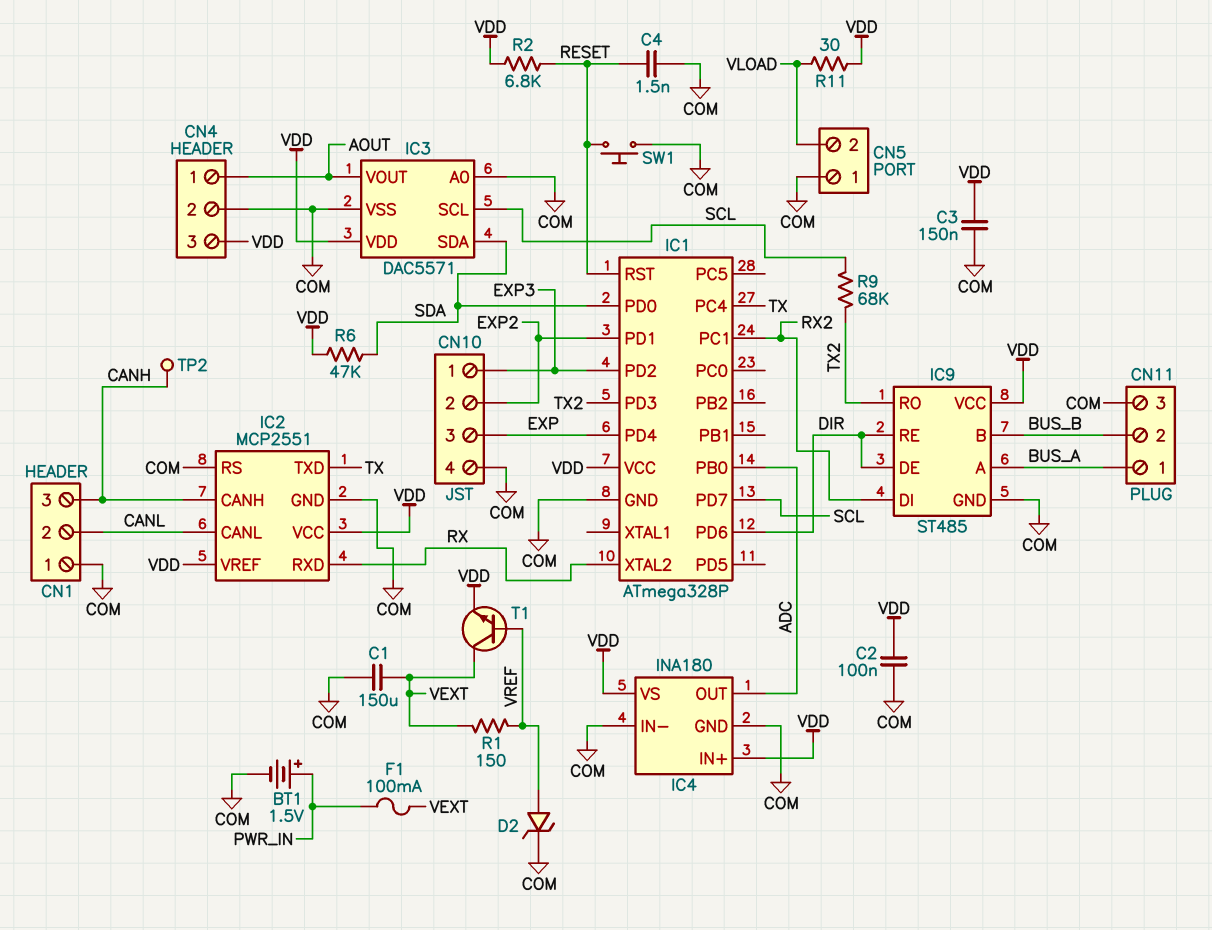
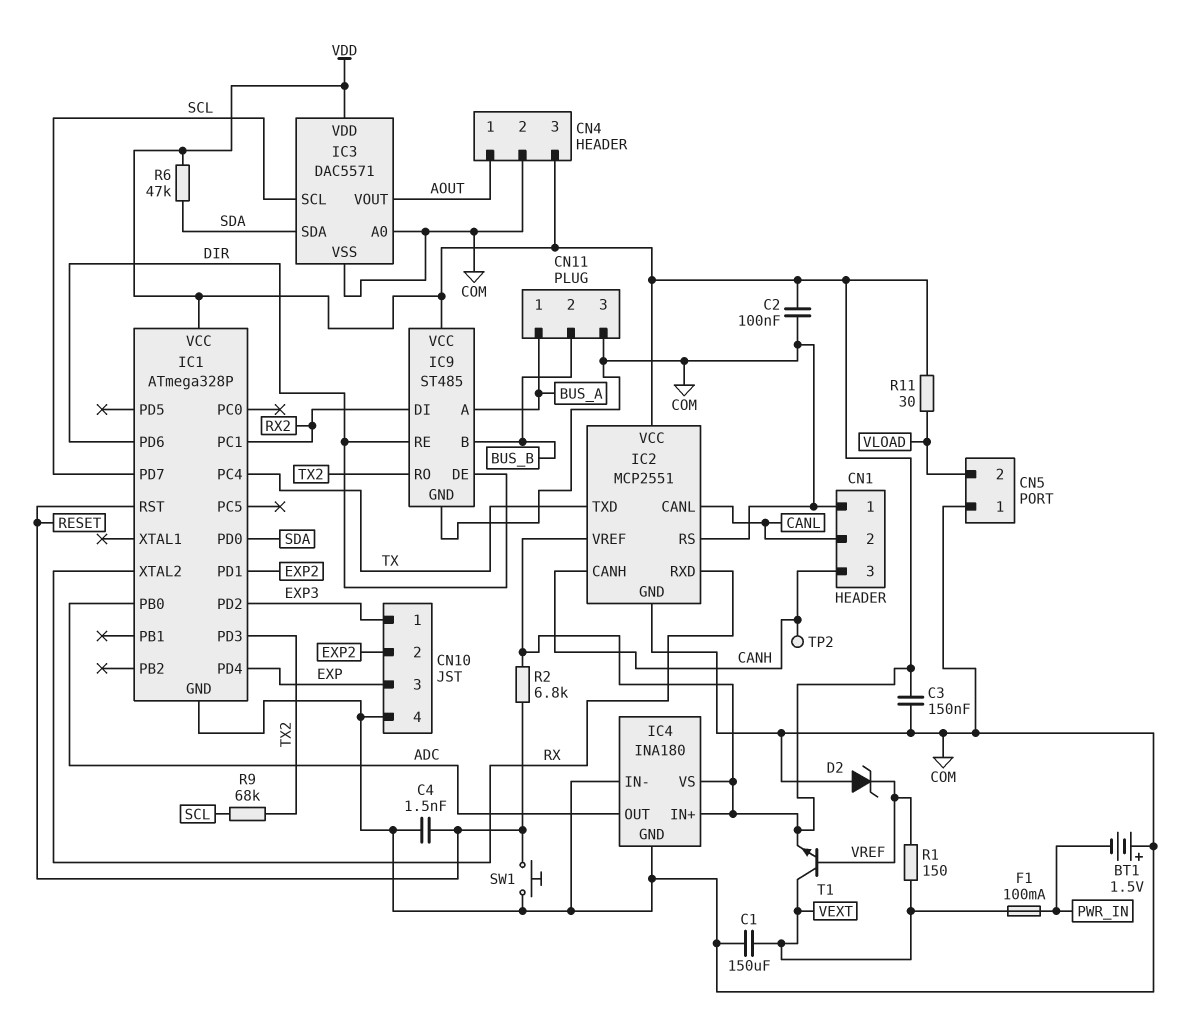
BT1: 1.5V (plus PWR_IN, minus COM) -> 1.5V (plus COM, minus PWR_IN)
D2: zener (A VREF, K COM) -> zener (A COM, K VREF)

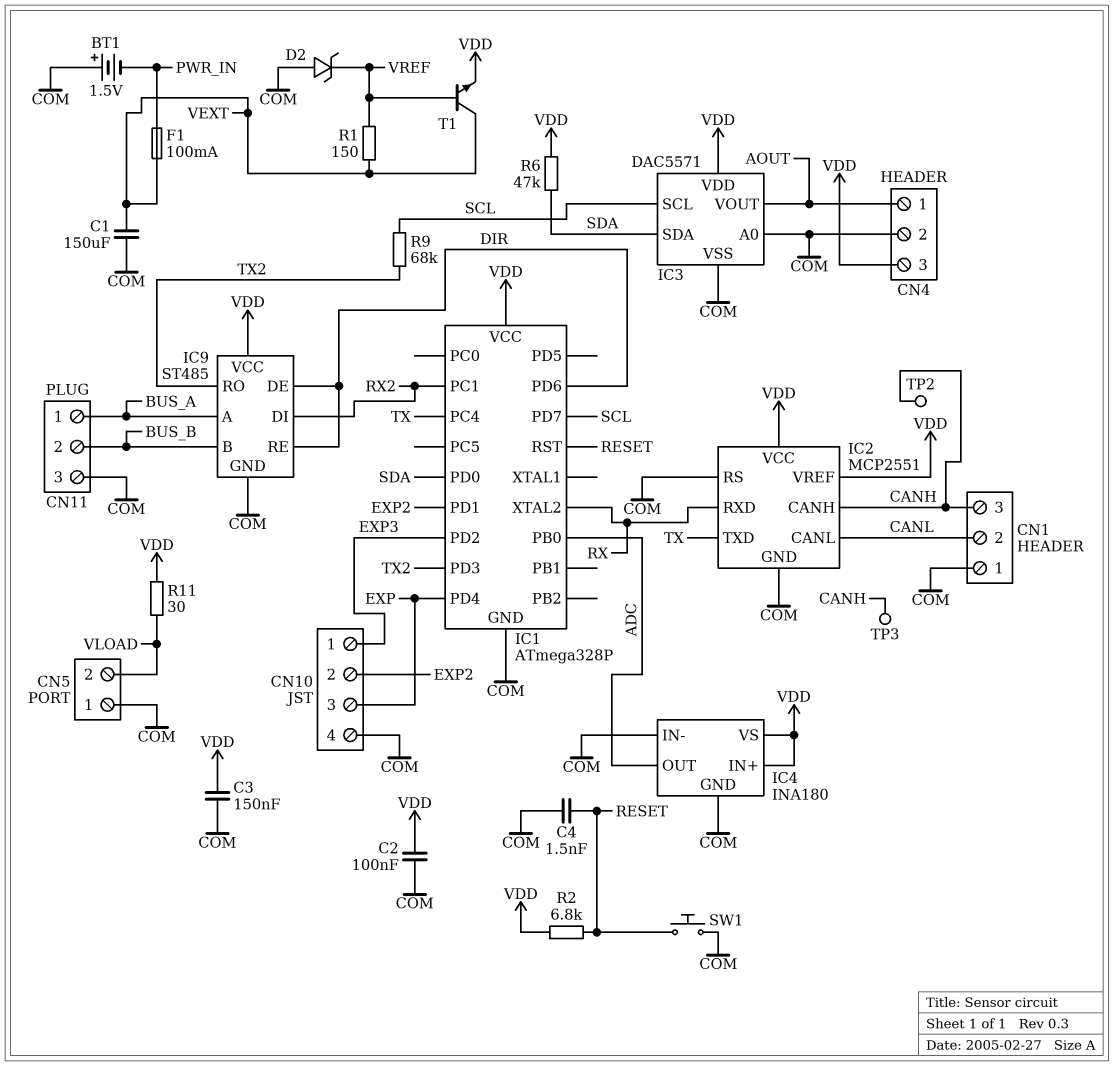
TP3: none -> test point (CANH)

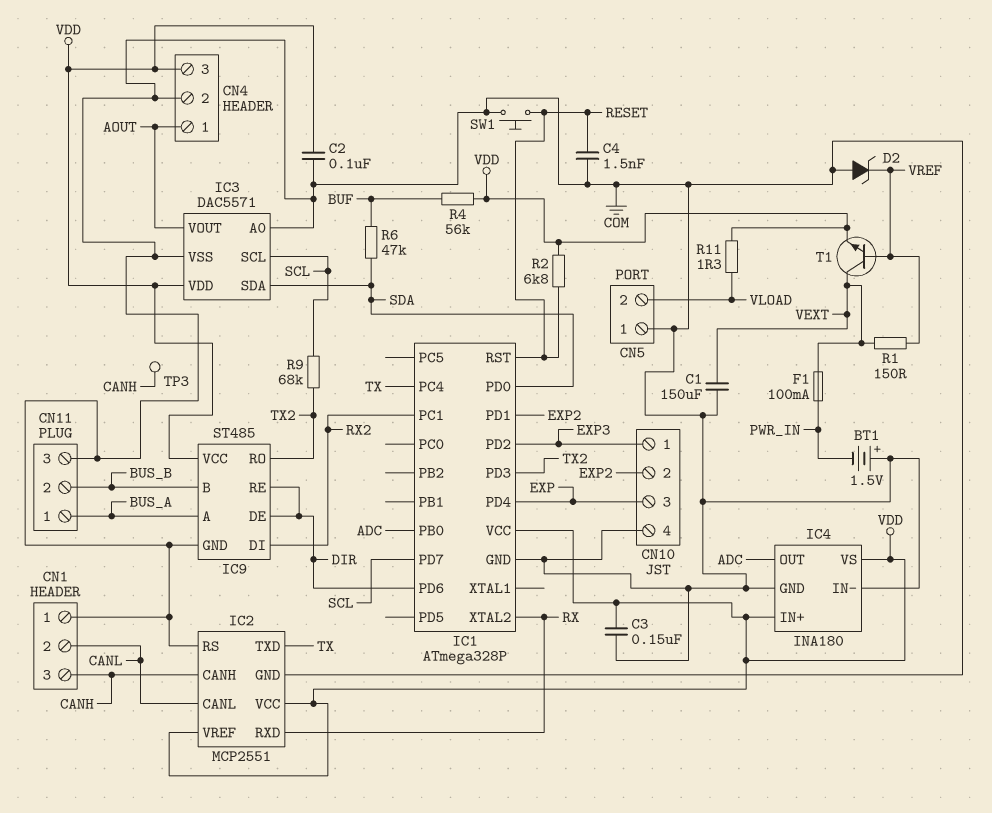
R4: none -> 56k (BUF, VDD)
R6: 47k (SDA, VDD) -> 47k (BUF, SDA)
R11: 30 (VDD, VLOAD) -> 1.3 (VDD, VLOAD)
TP2: test point (CANH) -> none

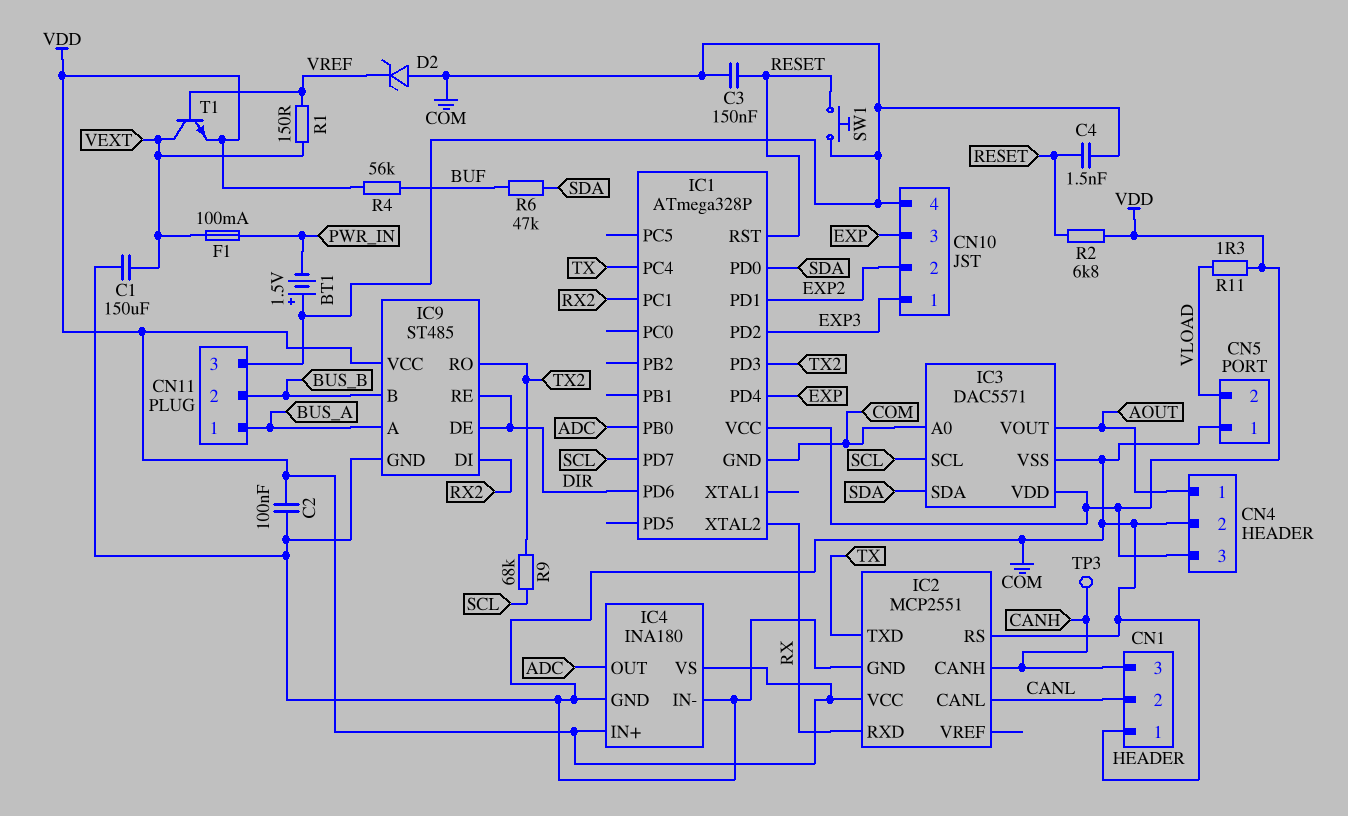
C3: 150nF (COM, VDD) -> 150nF (COM, RESET)
IC2 pin VREF: VDD -> none

